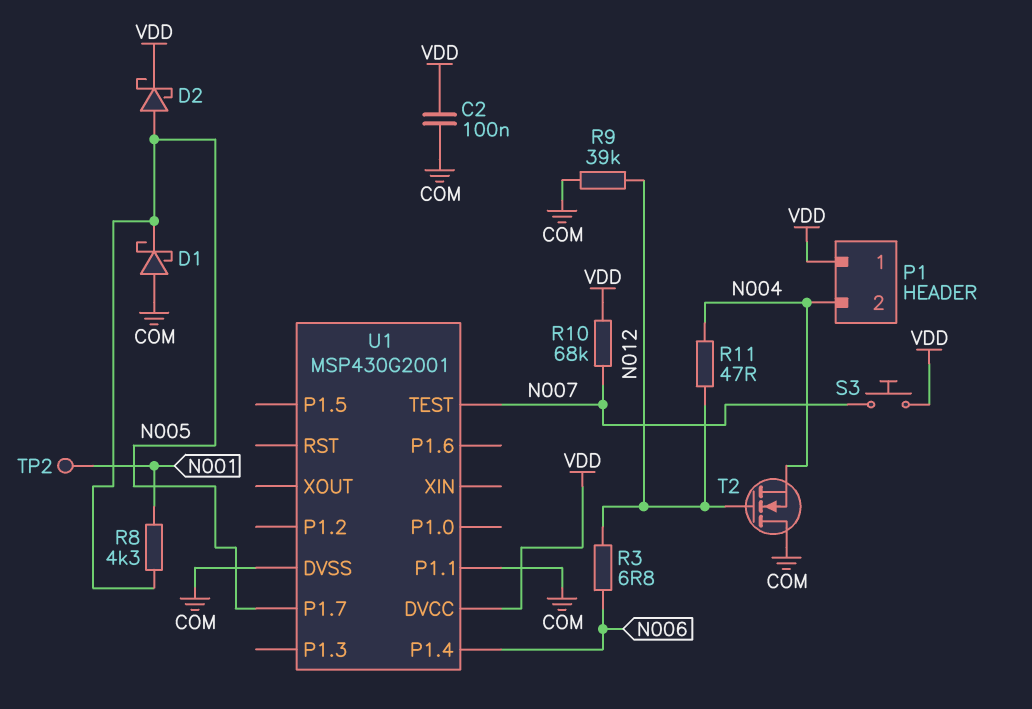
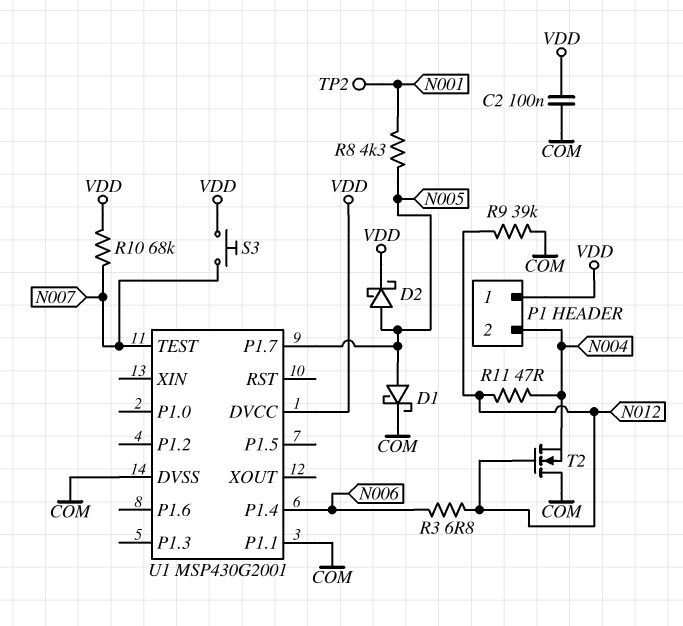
D1: schottky (A COM, K N005) -> schottky (A N005, K COM)

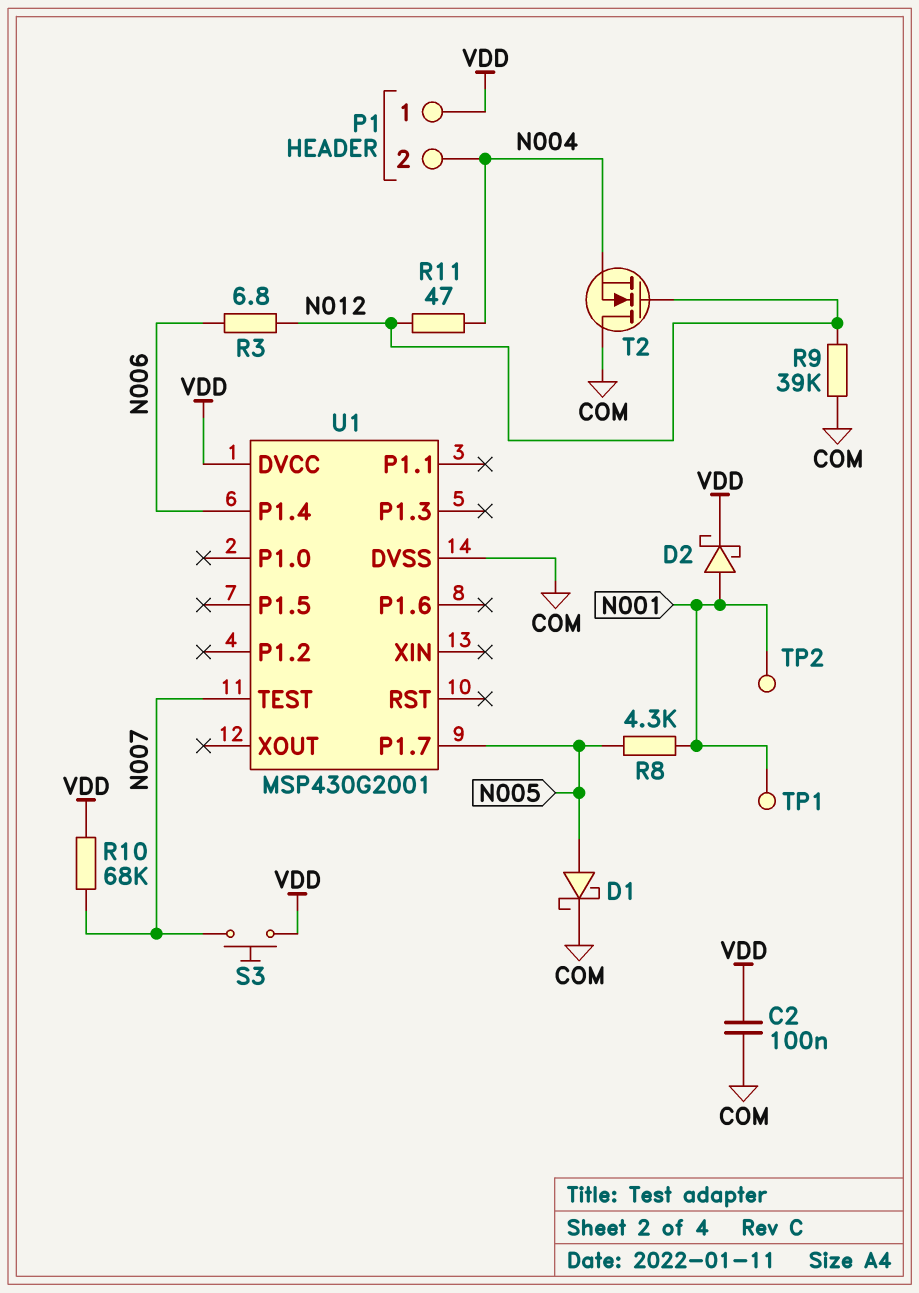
D2: schottky (A N005, K VDD) -> schottky (A N001, K VDD)
TP1: none -> test point (N001)
U1 pin P1.1: COM -> none

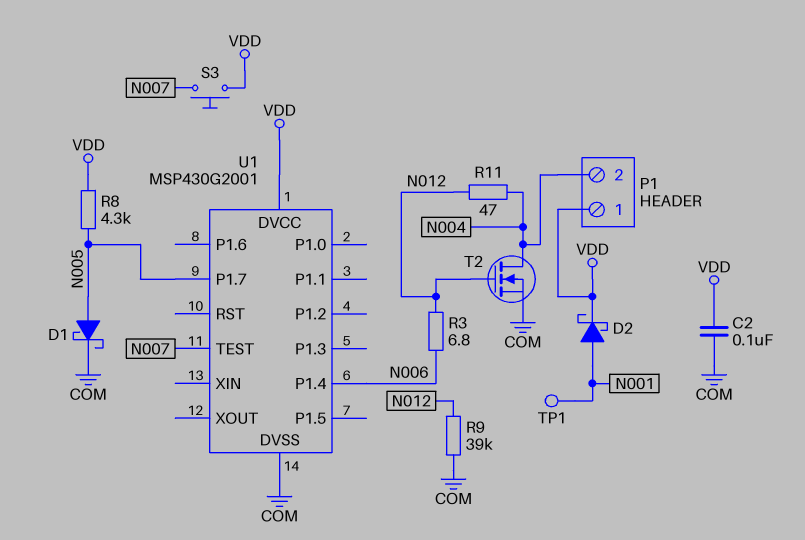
R8: 4.3k (N001, N005) -> 4.3k (N005, VDD)
R10: 68k (N007, VDD) -> none
T2: NMOS (G N012, D COM, S N004) -> NMOS (G N012, D N004, S COM)
TP2: test point (N001) -> none

